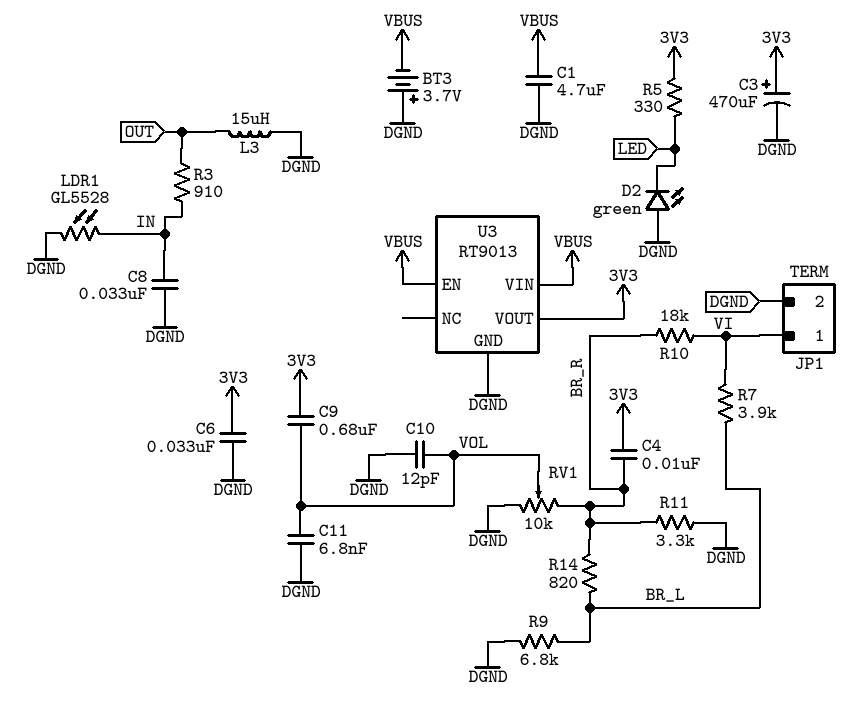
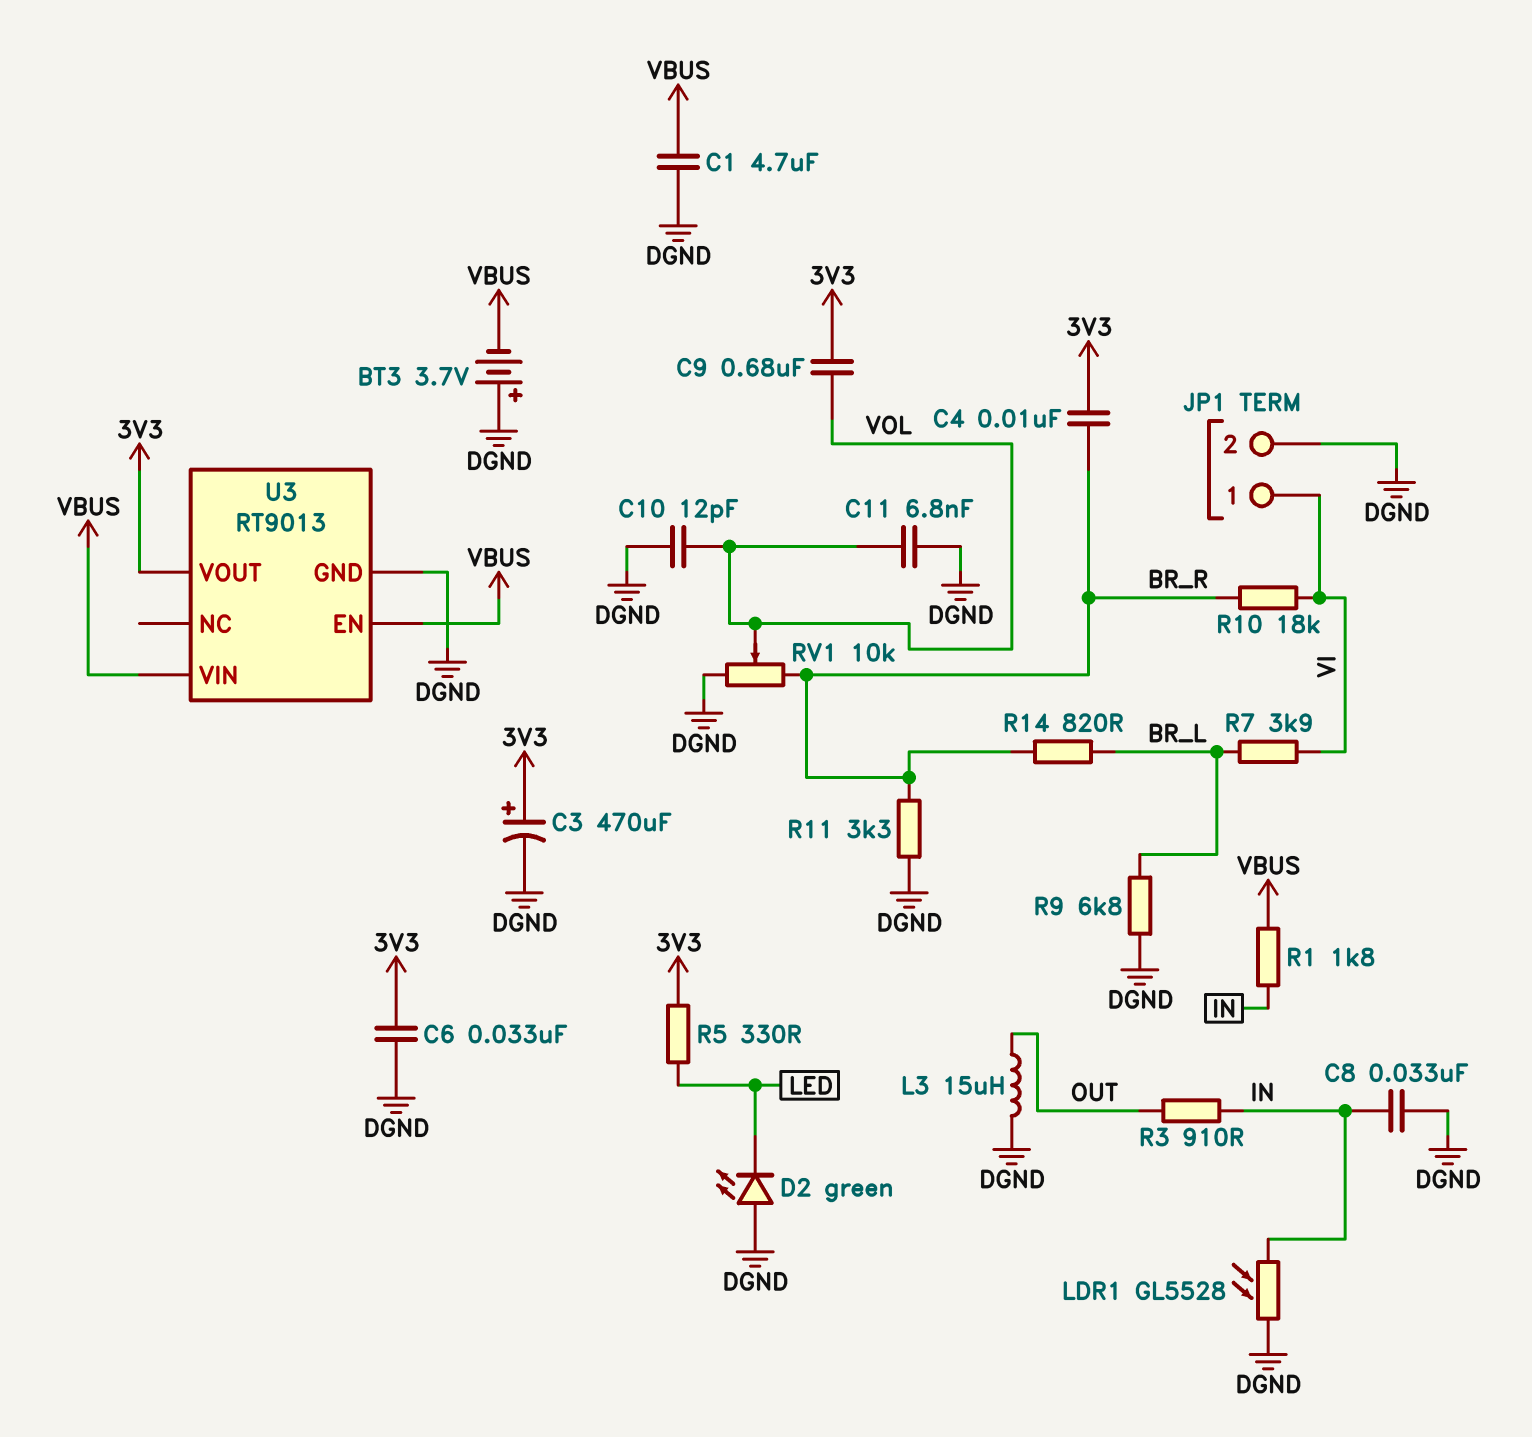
R1: none -> 1.8k (IN, VBUS)

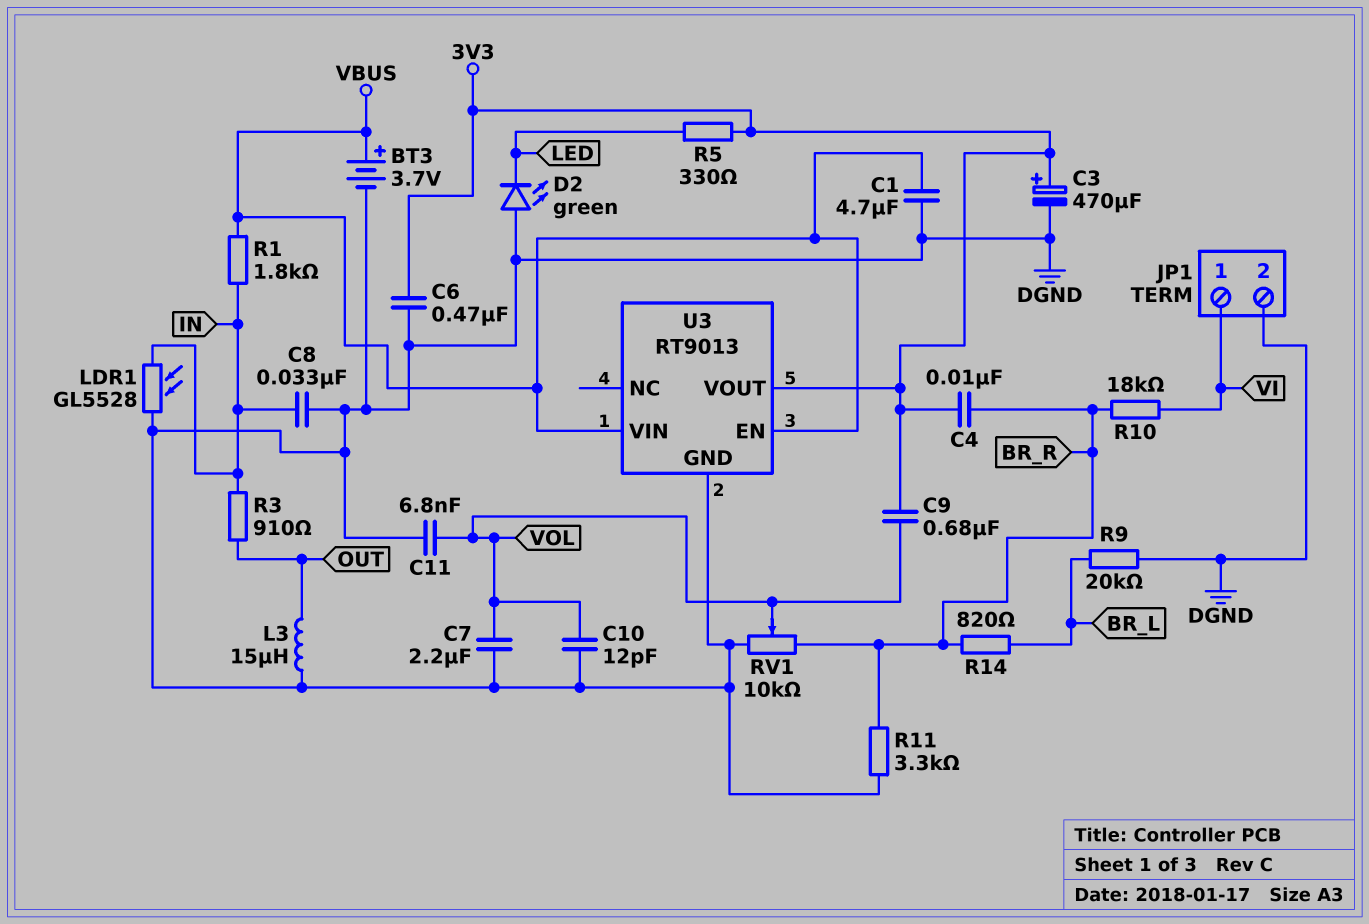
BT3: 3.7V (plus DGND, minus VBUS) -> 3.7V (plus VBUS, minus DGND)
C6: 33nF (3V3, DGND) -> 470nF (3V3, DGND)
C7: none -> 2.2uF (DGND, VOL)
R7: 3.9k (BR_L, VI) -> none
R9: 6.8k (BR_L, DGND) -> 20k (BR_L, DGND)

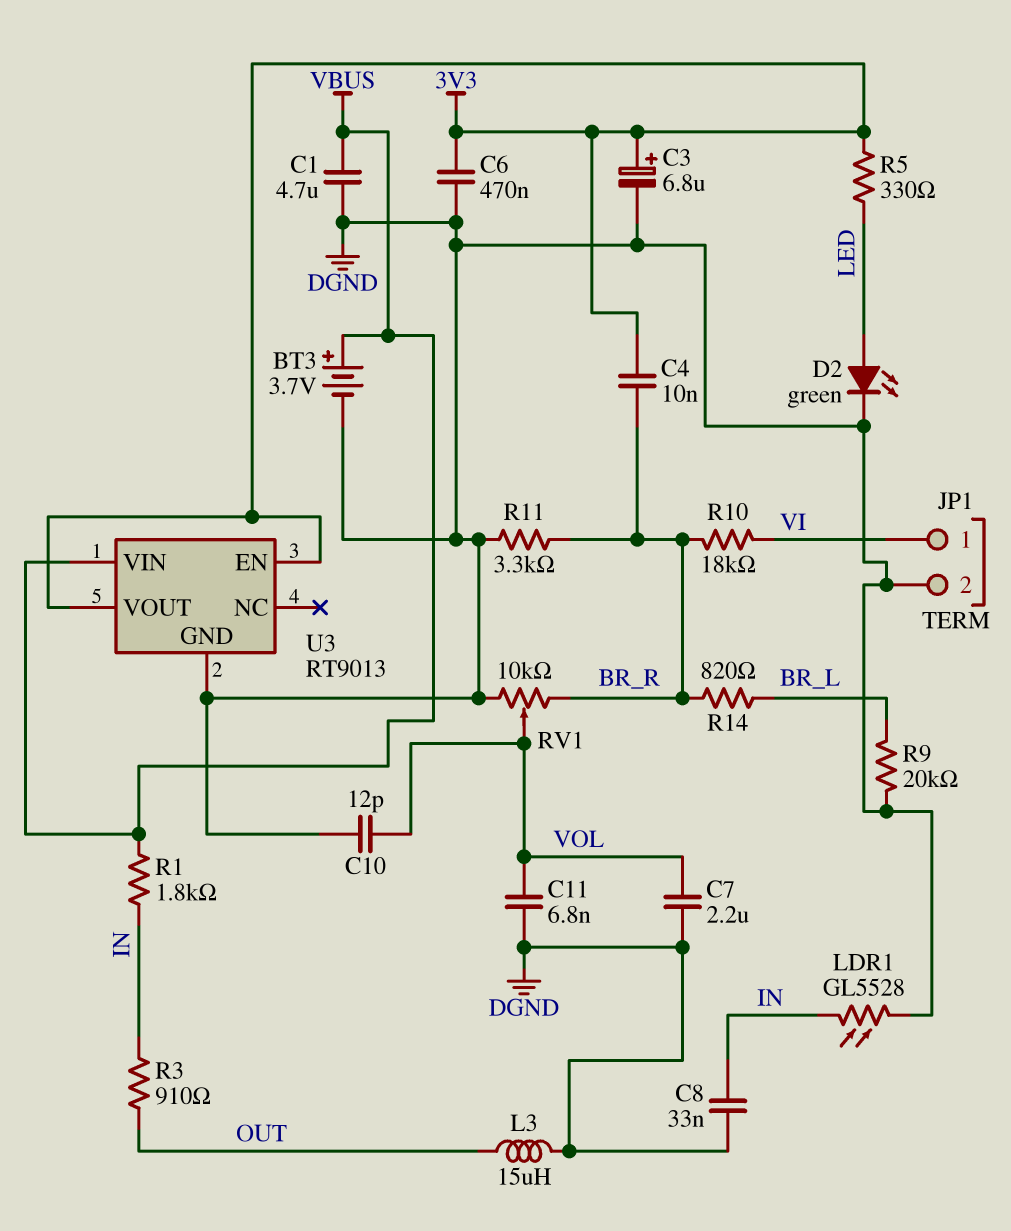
C3: 470uF (plus 3V3, minus DGND) -> 6.8uF (plus 3V3, minus DGND)
C9: 680nF (3V3, VOL) -> none
D2: LED green (A DGND, K LED) -> LED green (A LED, K DGND)
U3 pin EN: VBUS -> 3V3

